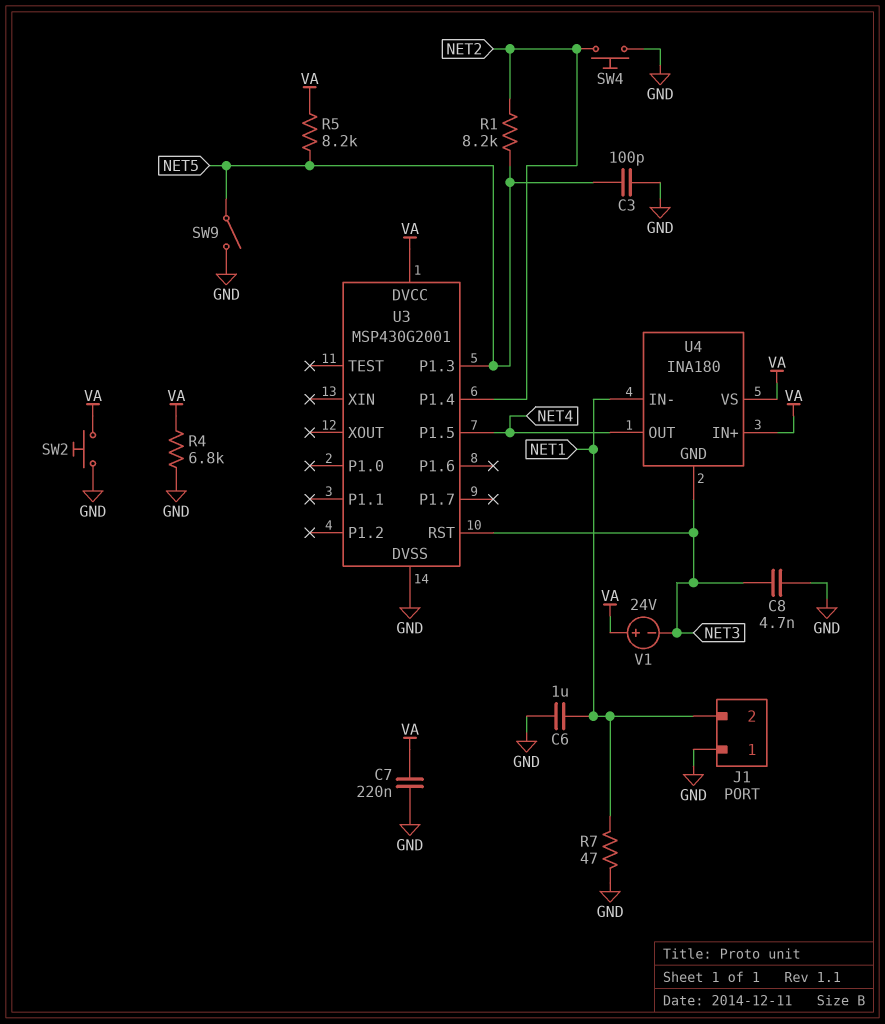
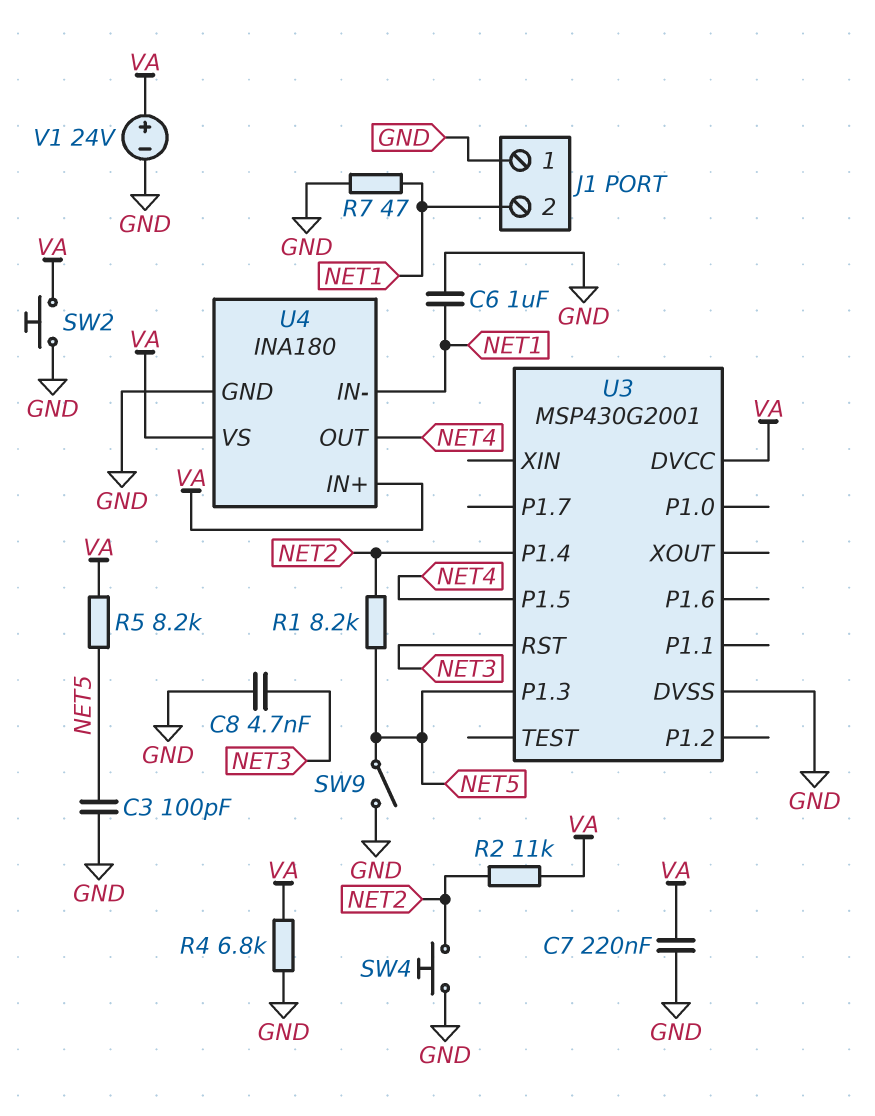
R2: none -> 11k (NET2, VA)
U4 pin GND: NET3 -> GND
V1: 24V (plus VA, minus NET3) -> 24V (plus VA, minus GND)

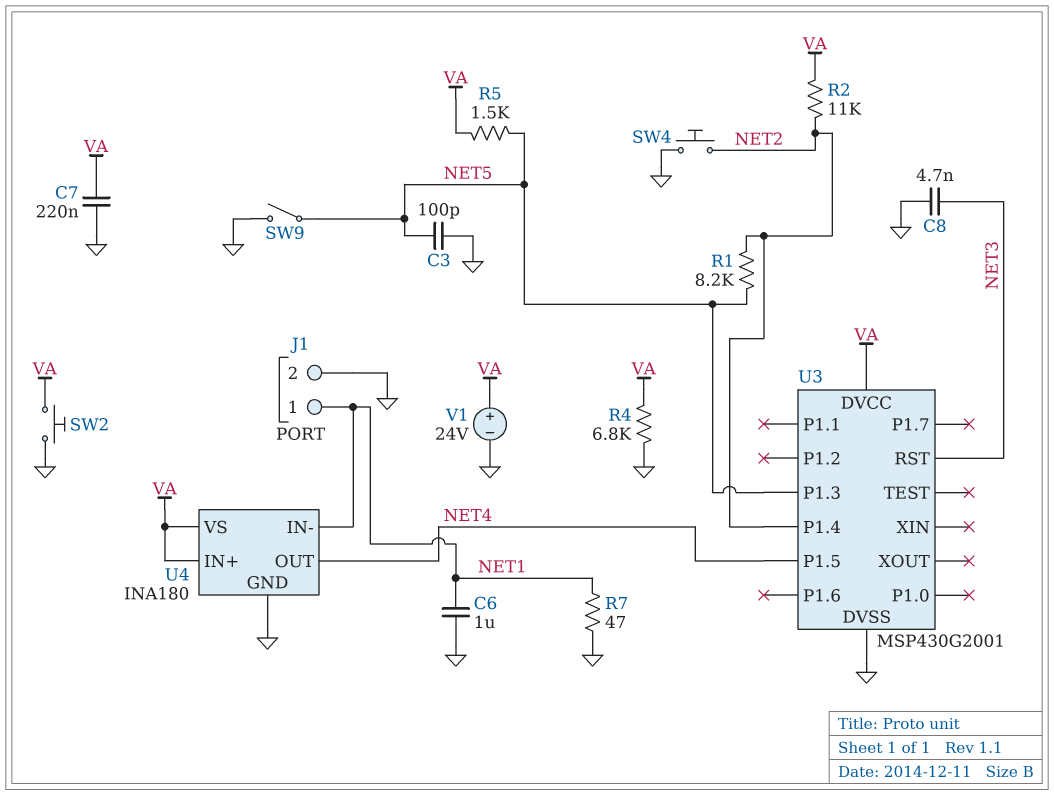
J1 pin 1: GND -> NET1
J1 pin 2: NET1 -> GND
R5: 8.2k (NET5, VA) -> 1.5k (NET5, VA)

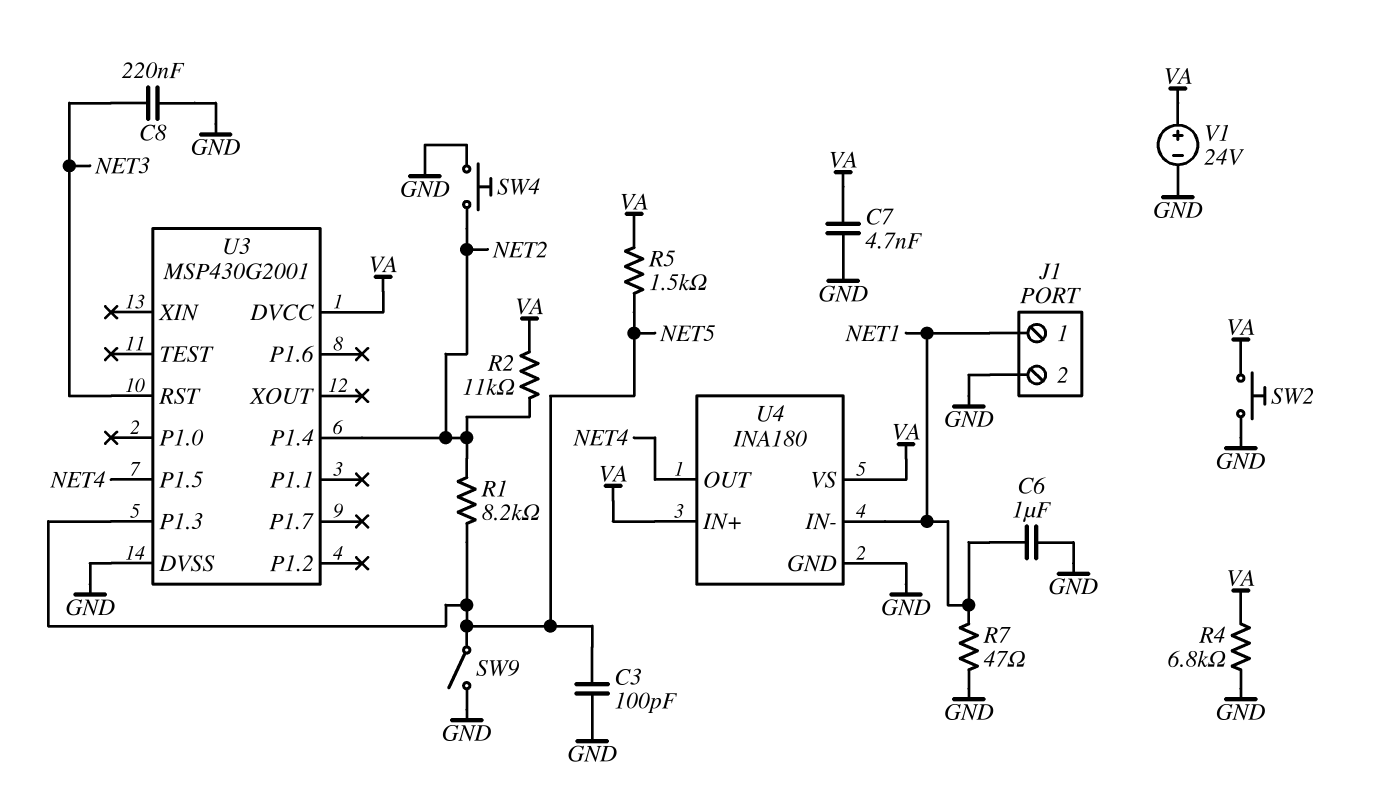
C7: 220nF (GND, VA) -> 4.7nF (GND, VA)
C8: 4.7nF (GND, NET3) -> 220nF (GND, NET3)

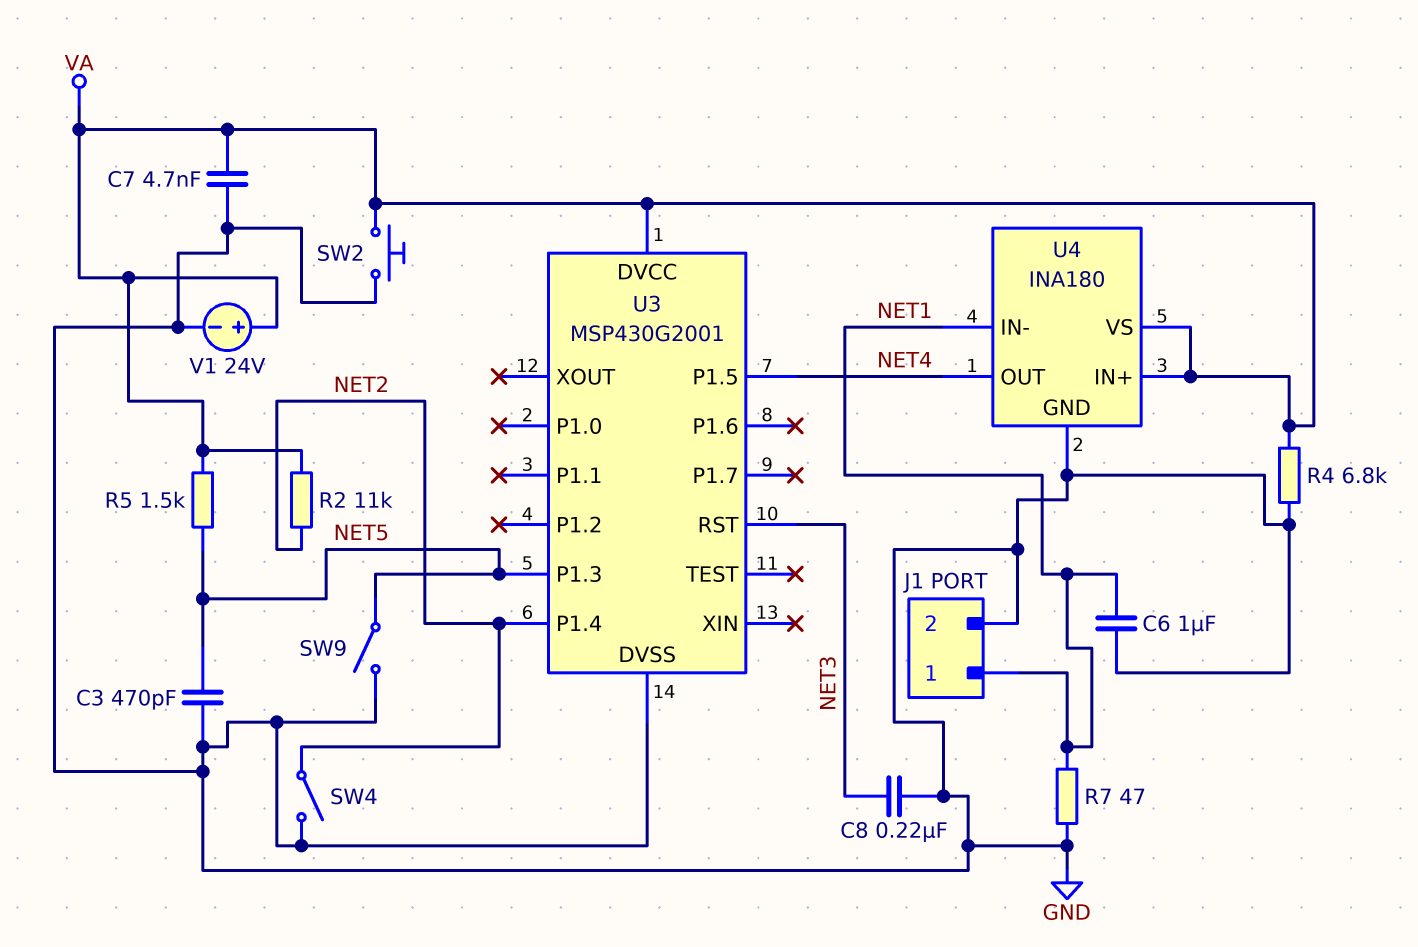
C3: 100pF (GND, NET5) -> 470pF (GND, NET5)
R1: 8.2k (NET2, NET5) -> none
SW4: button (GND, NET2) -> switch (GND, NET2)

